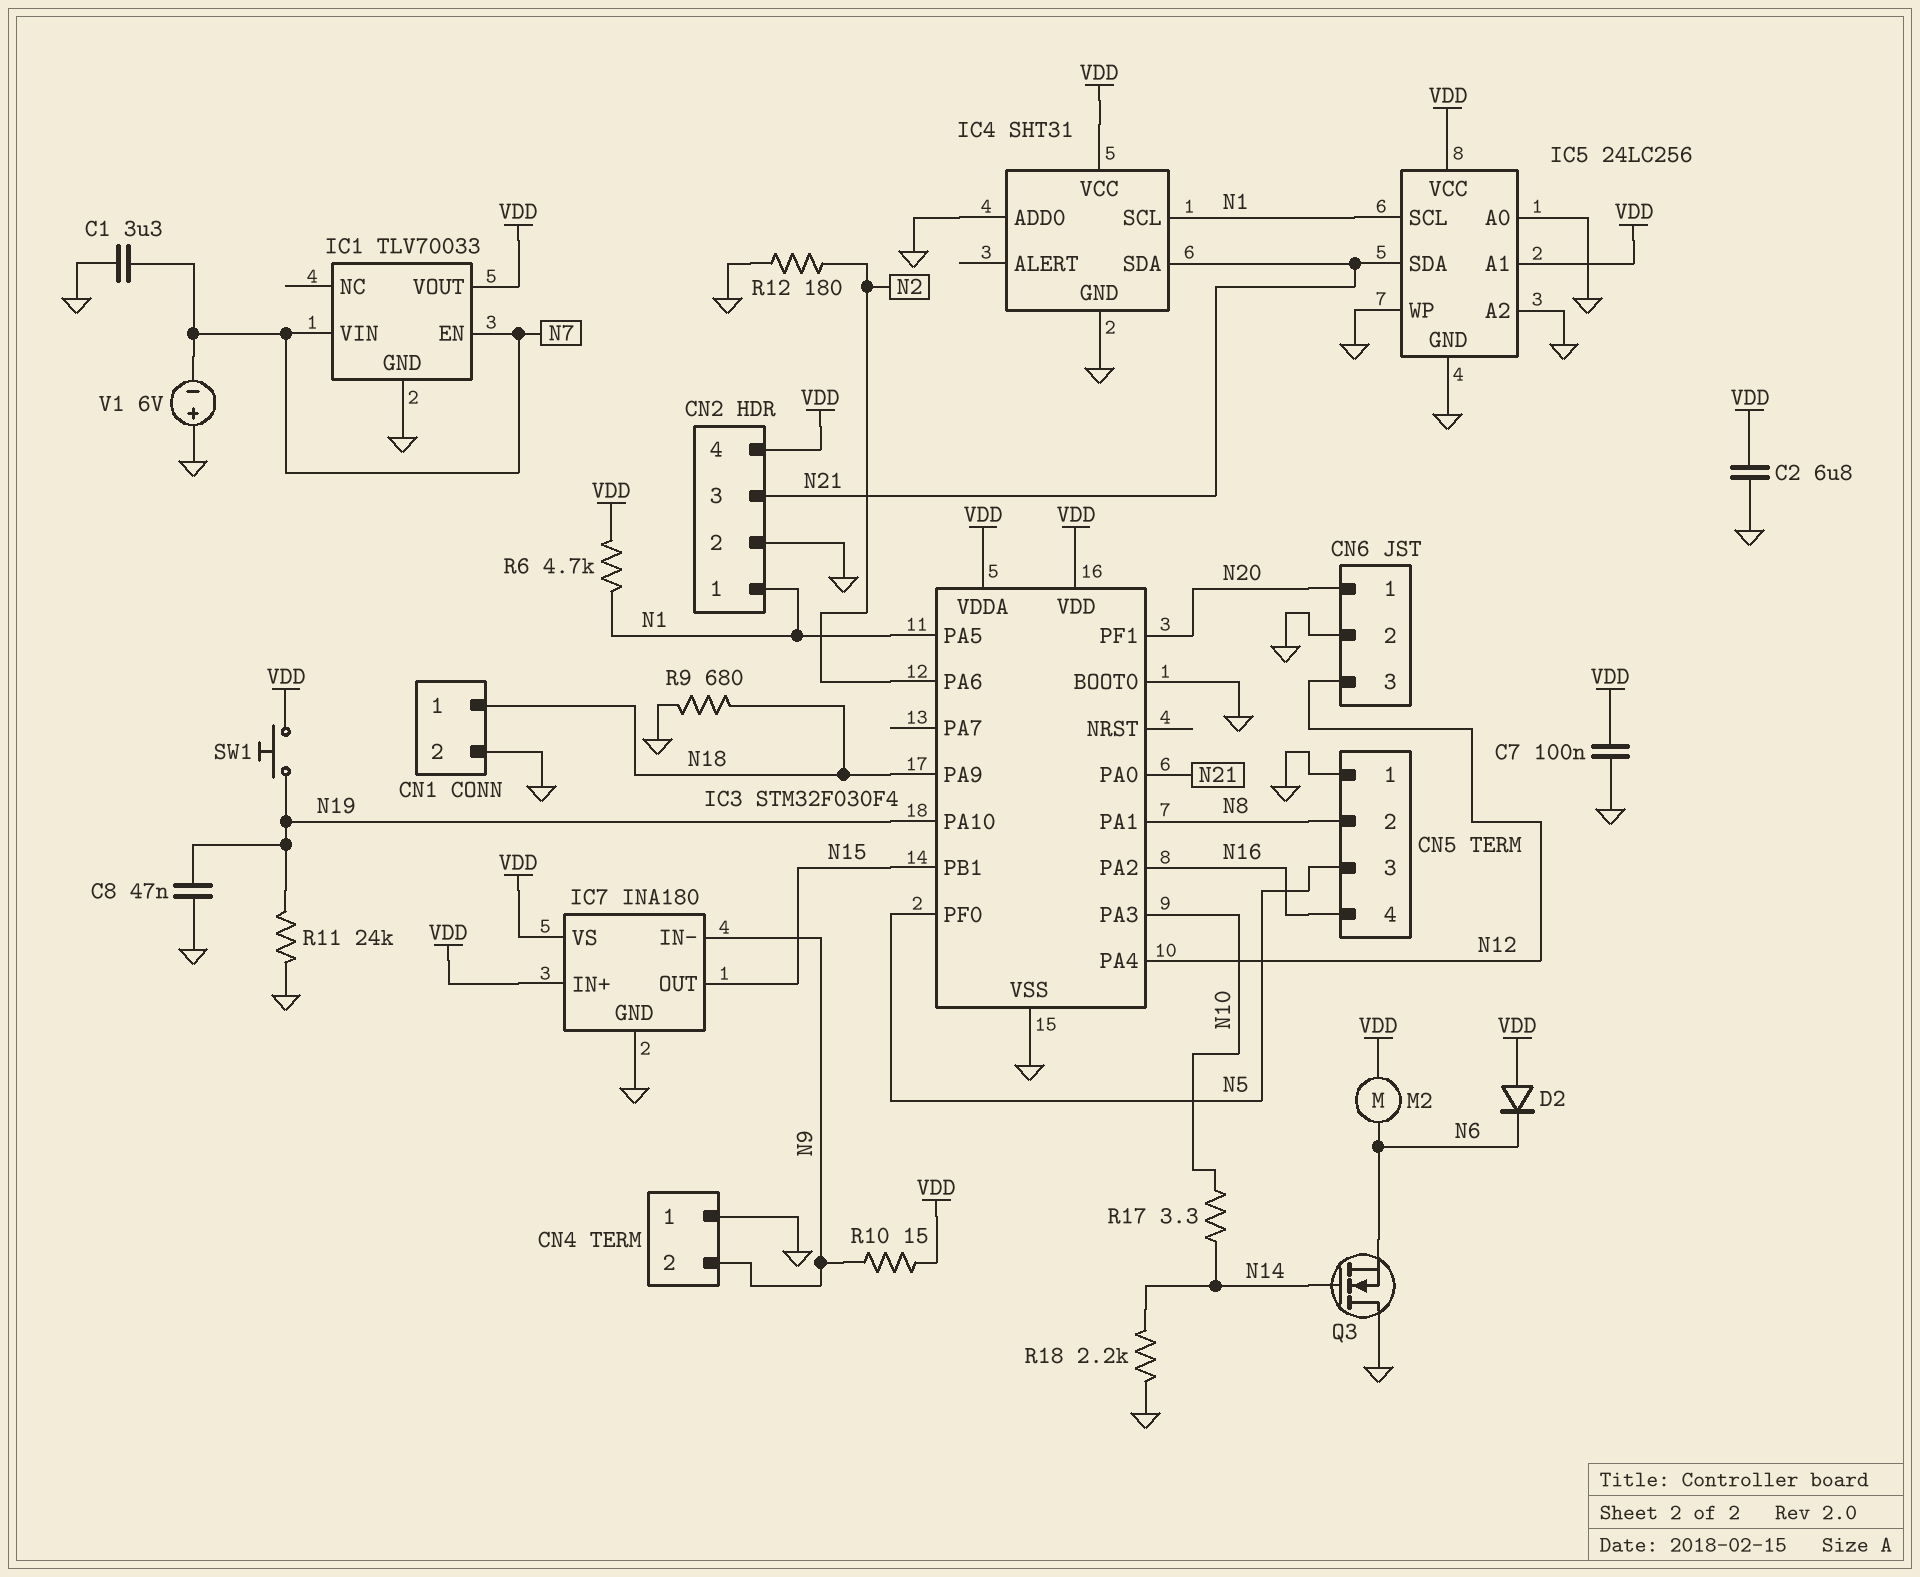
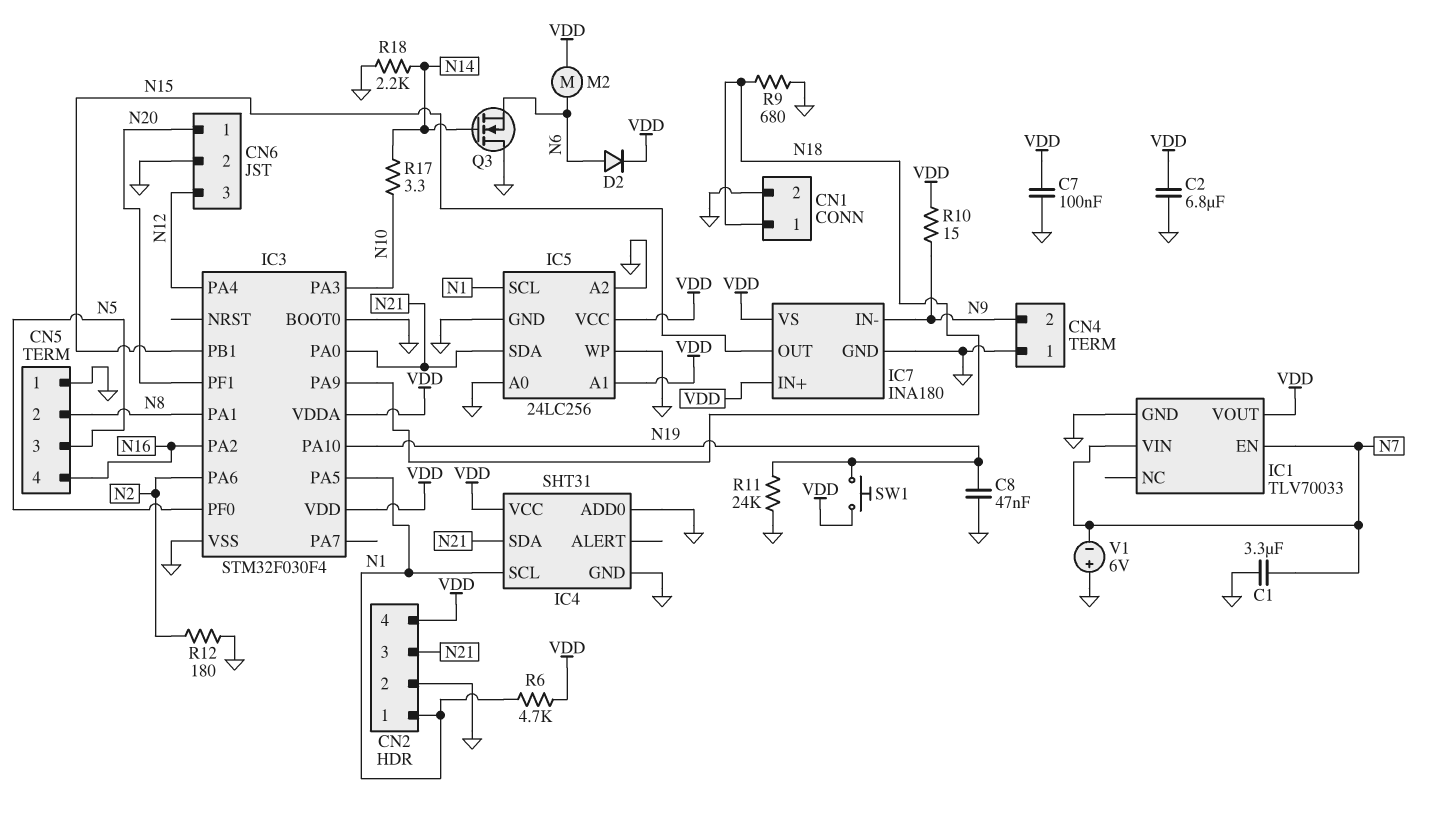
D2: diode (A VDD, K N6) -> diode (A N6, K VDD)

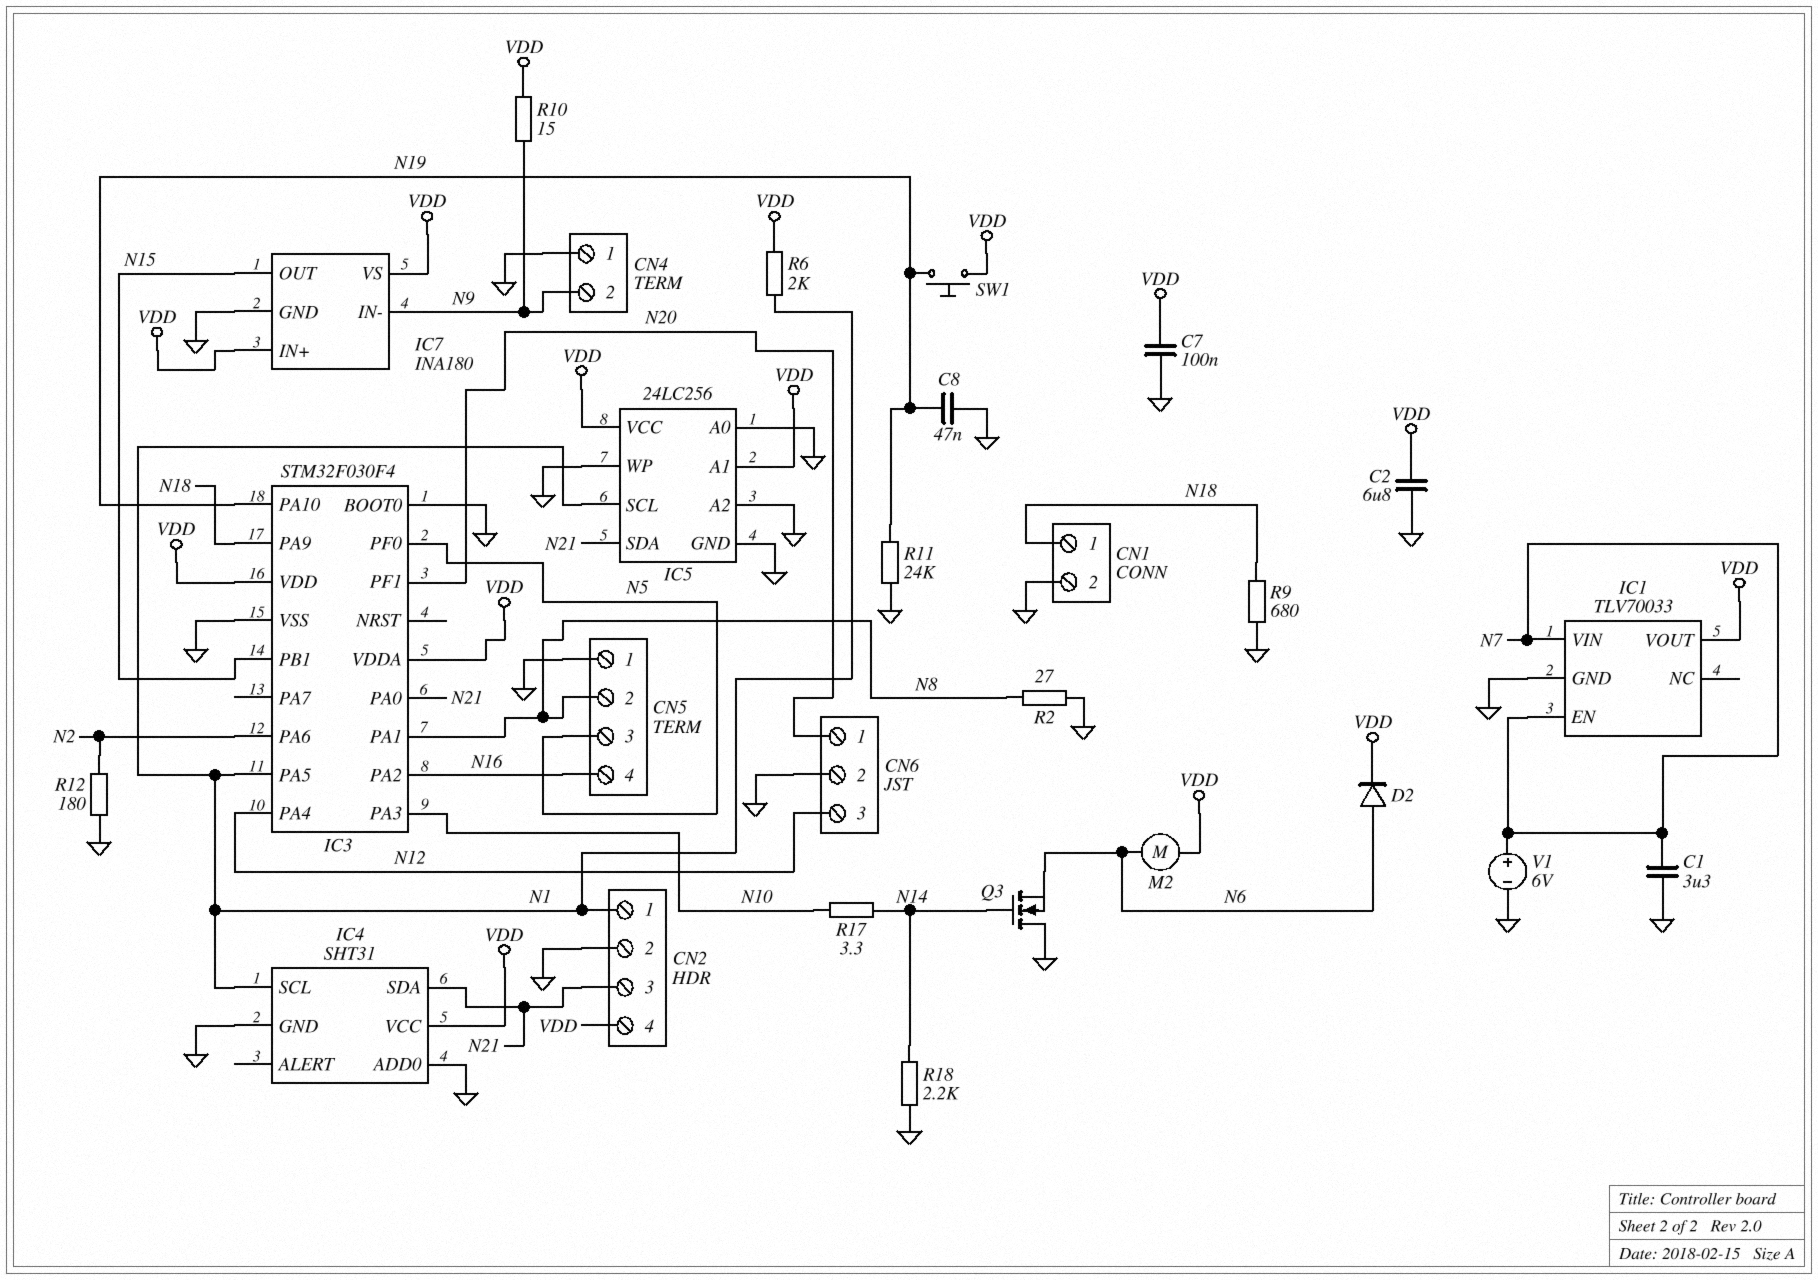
R2: none -> 27 (GND, N8)
R6: 4.7k (N1, VDD) -> 2k (N1, VDD)
V1: 6V (plus GND, minus N7) -> 6V (plus N7, minus GND)

